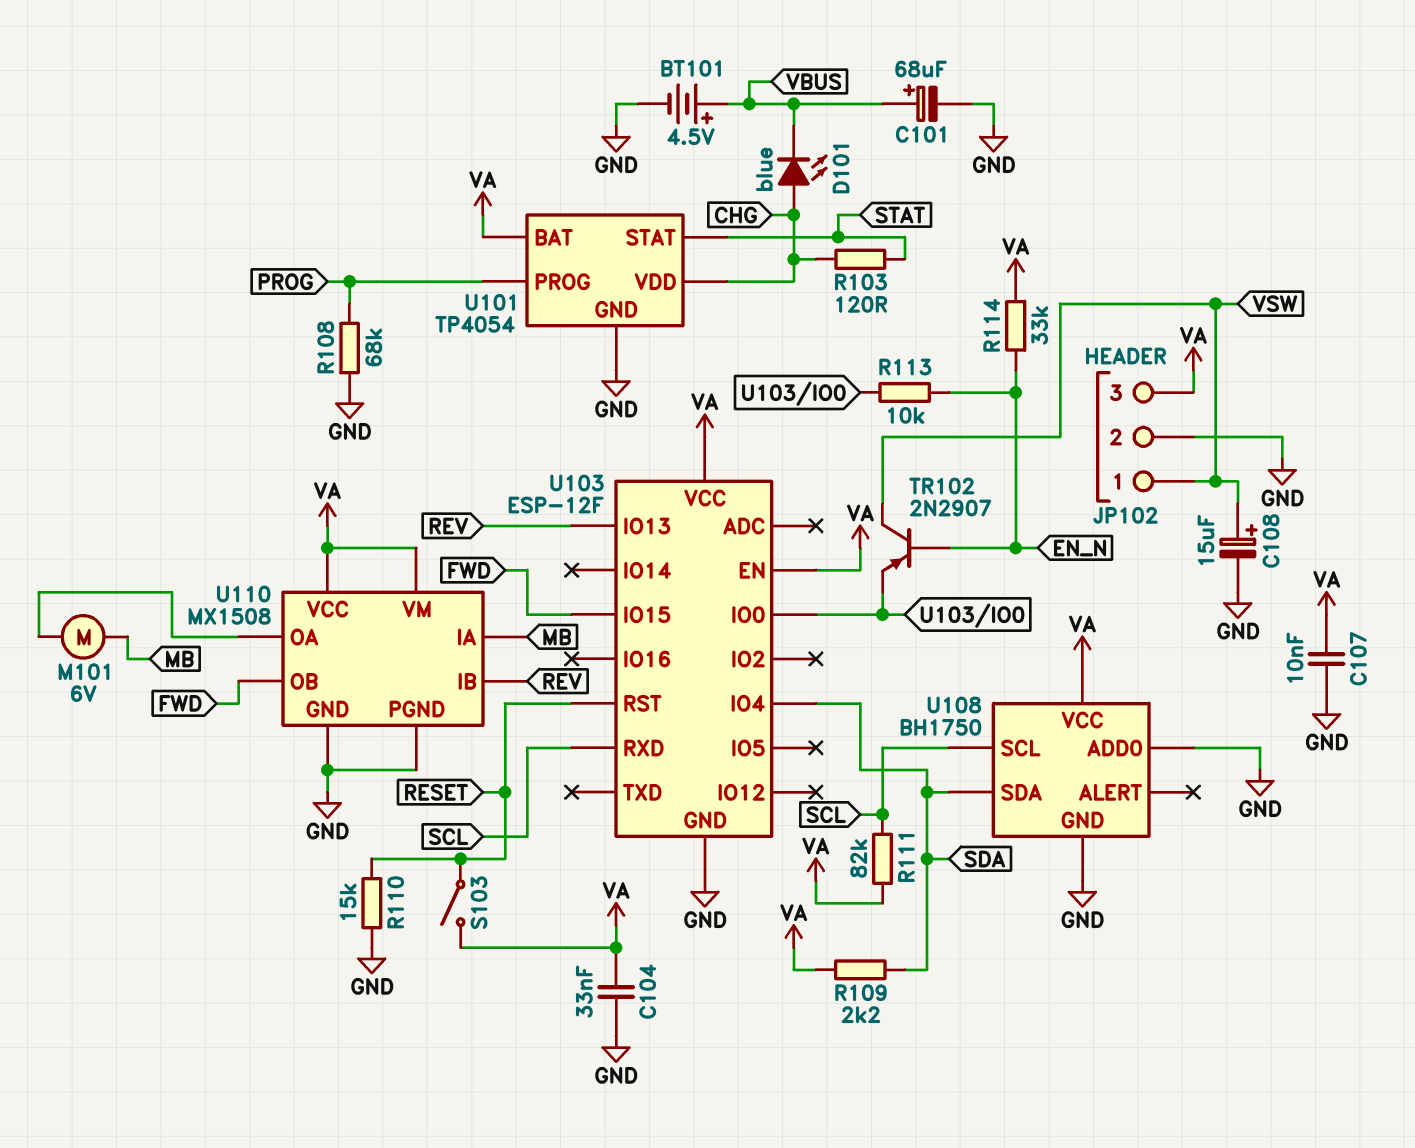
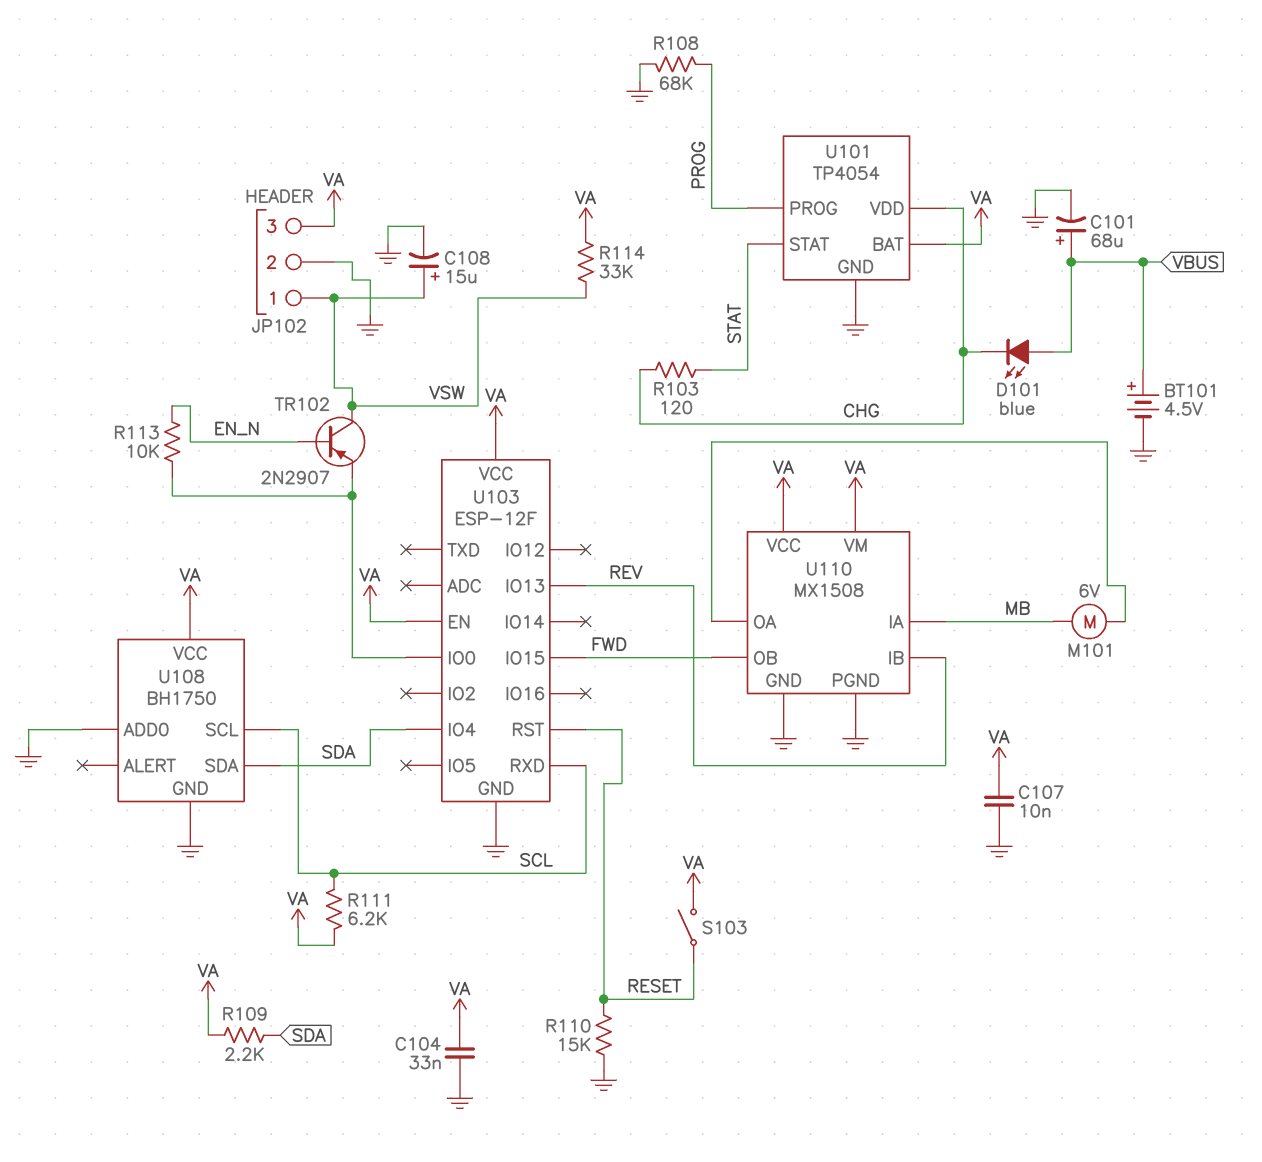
D101: LED blue (A CHG, K VBUS) -> LED blue (A VBUS, K CHG)
R111: 82k (SCL, VA) -> 6.2k (SCL, VA)
R114: 33k (EN_N, VA) -> 33k (VA, VSW)

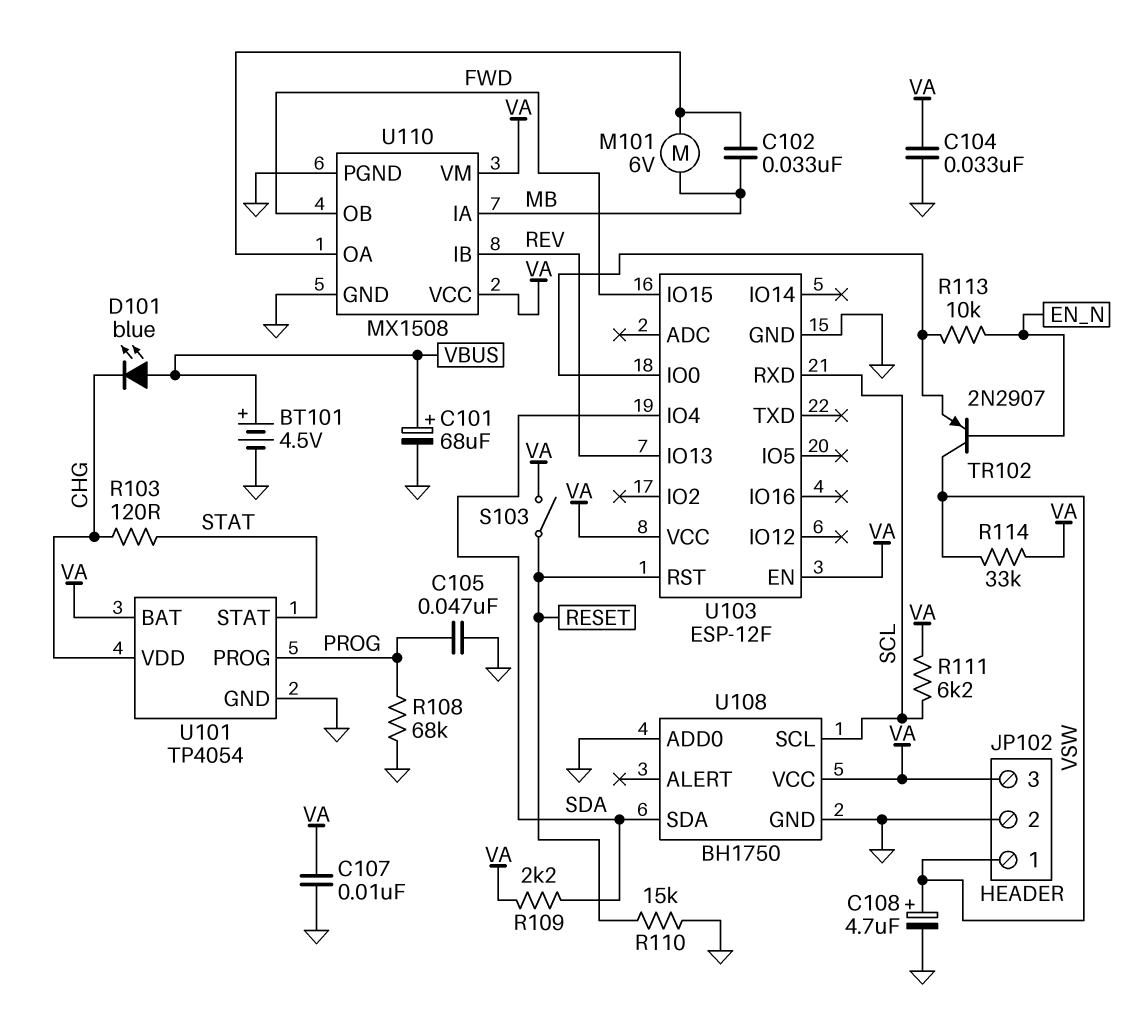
C102: none -> 33nF (MB, U110/OA)
C105: none -> 47nF (GND, PROG)
C108: 15uF (plus VSW, minus GND) -> 4.7uF (plus VSW, minus GND)

